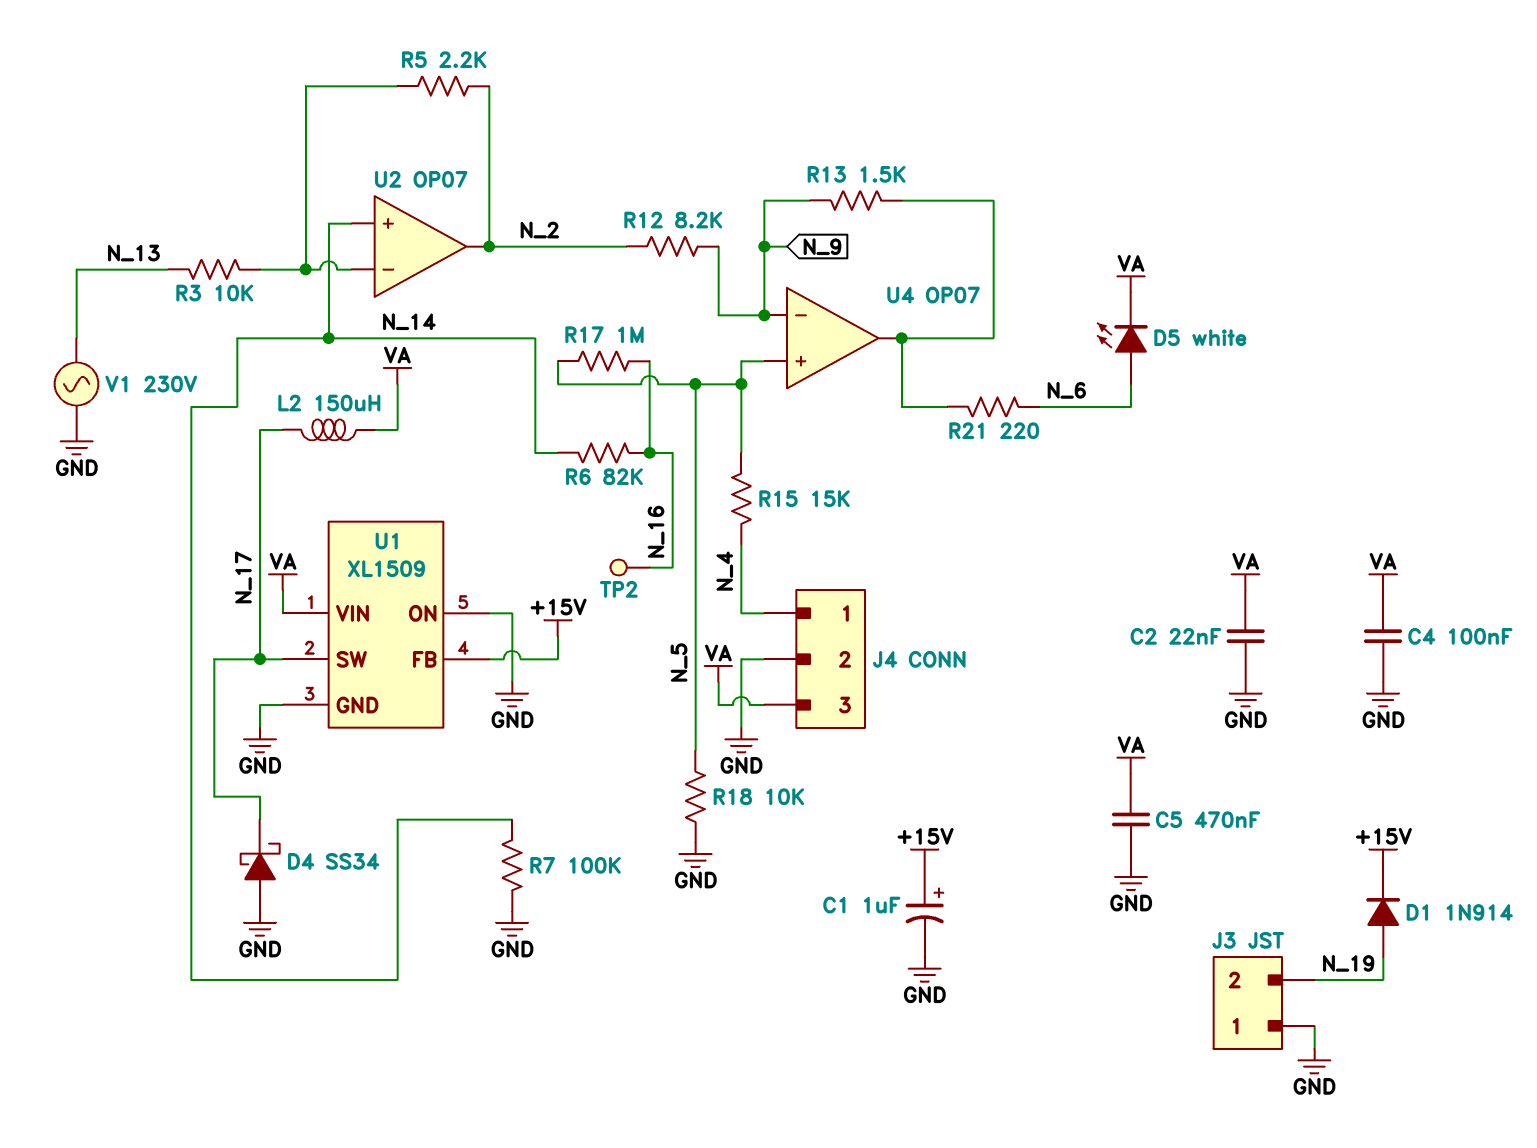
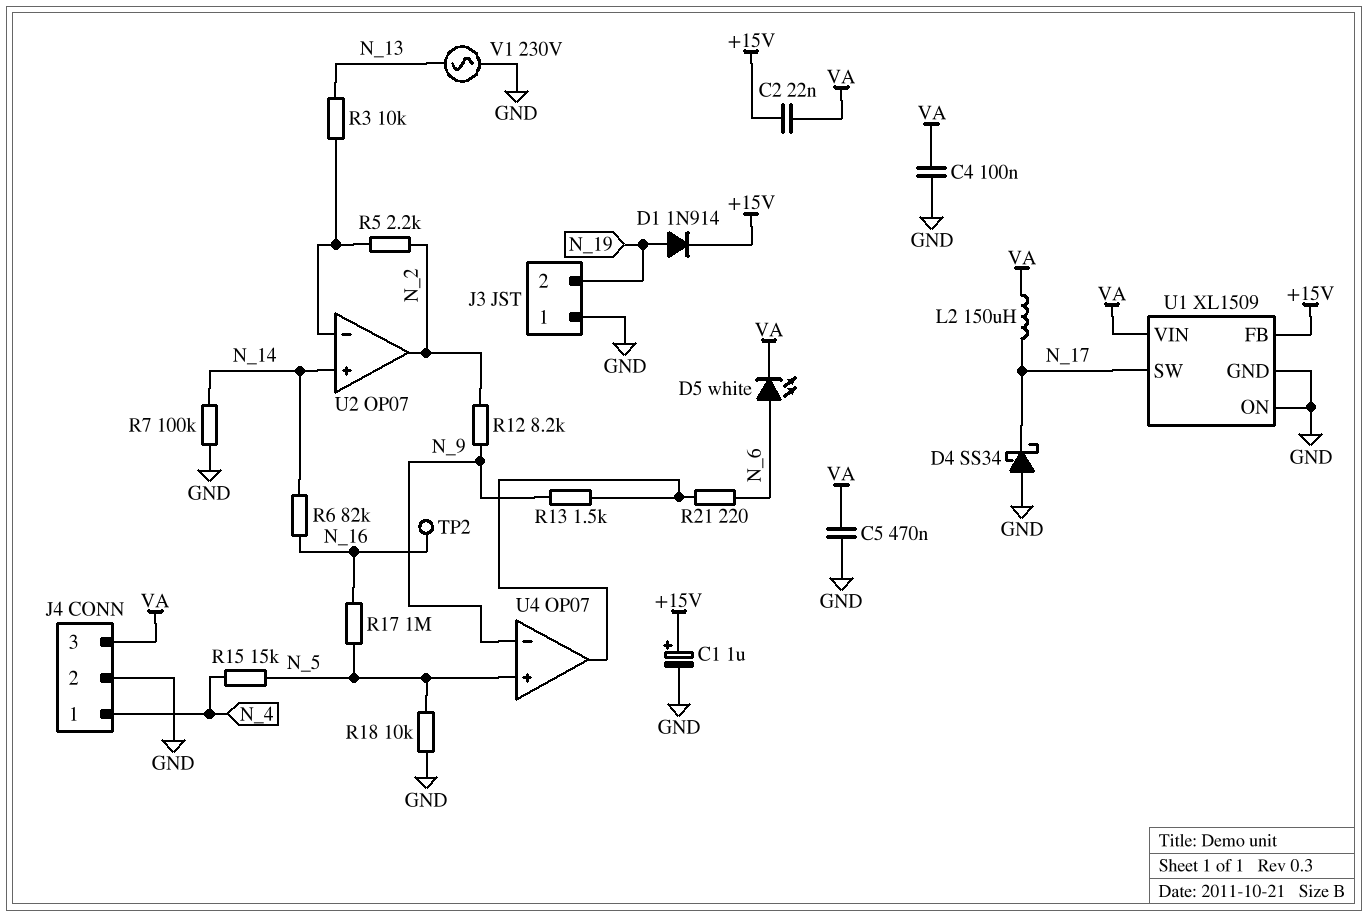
C2: 22nF (GND, VA) -> 22nF (+15V, VA)

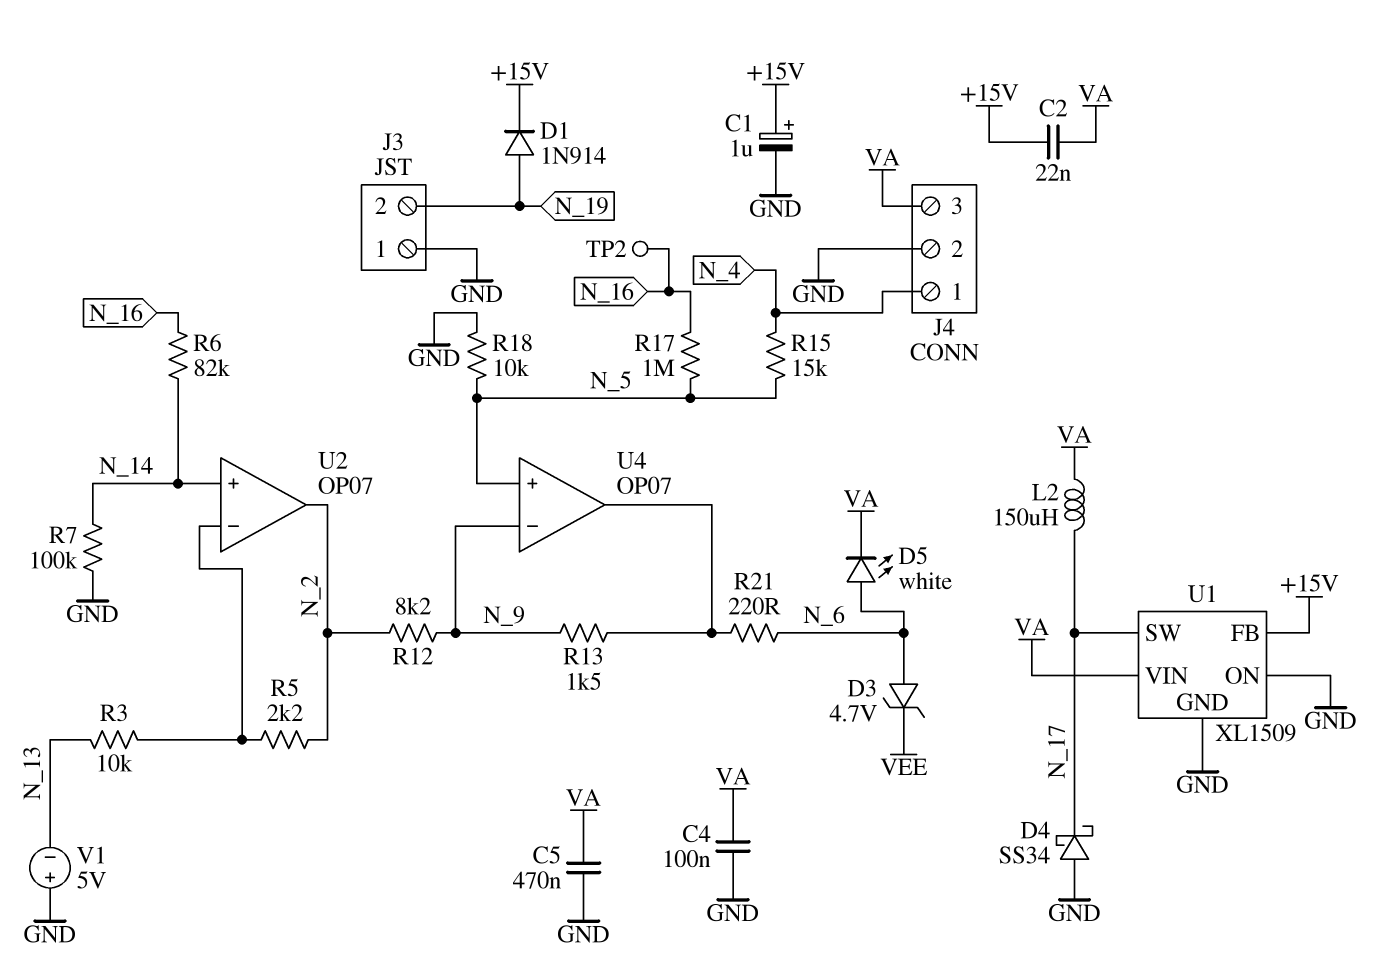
D3: none -> zener 4.7V (A N_6, K VEE)
V1: AC 230V (GND, N_13) -> 5V (plus GND, minus N_13)

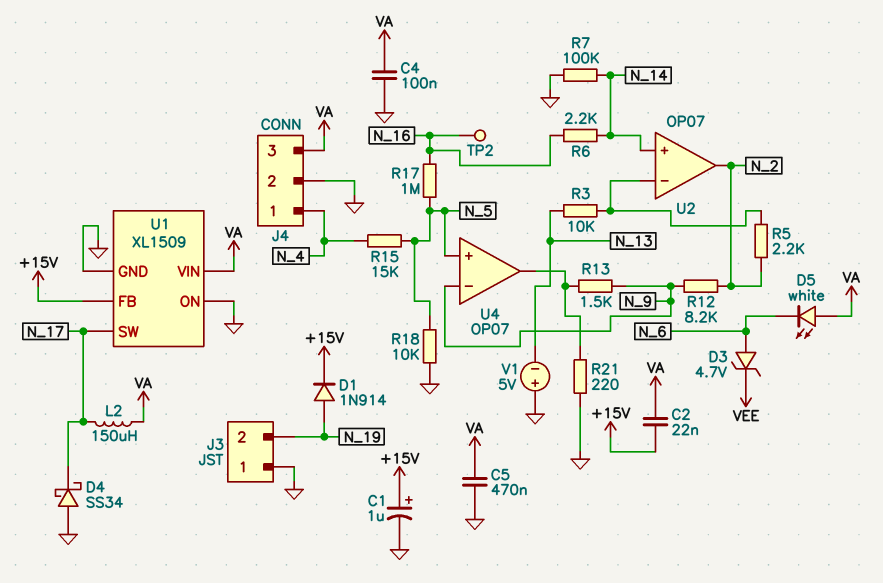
D5: LED white (A N_6, K VA) -> LED white (A VA, K N_6)
R6: 82k (N_14, N_16) -> 2.2k (N_14, N_16)
R21: 220 (N_6, U4/out) -> 220 (GND, U4/out)

